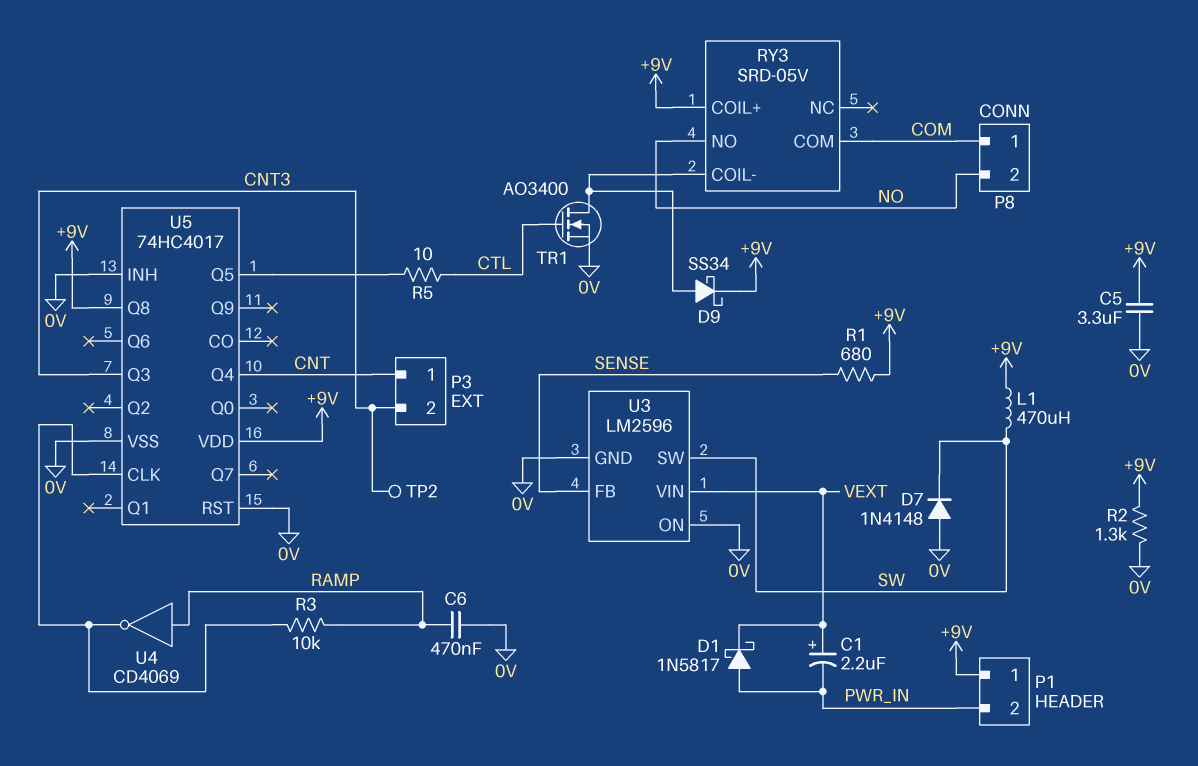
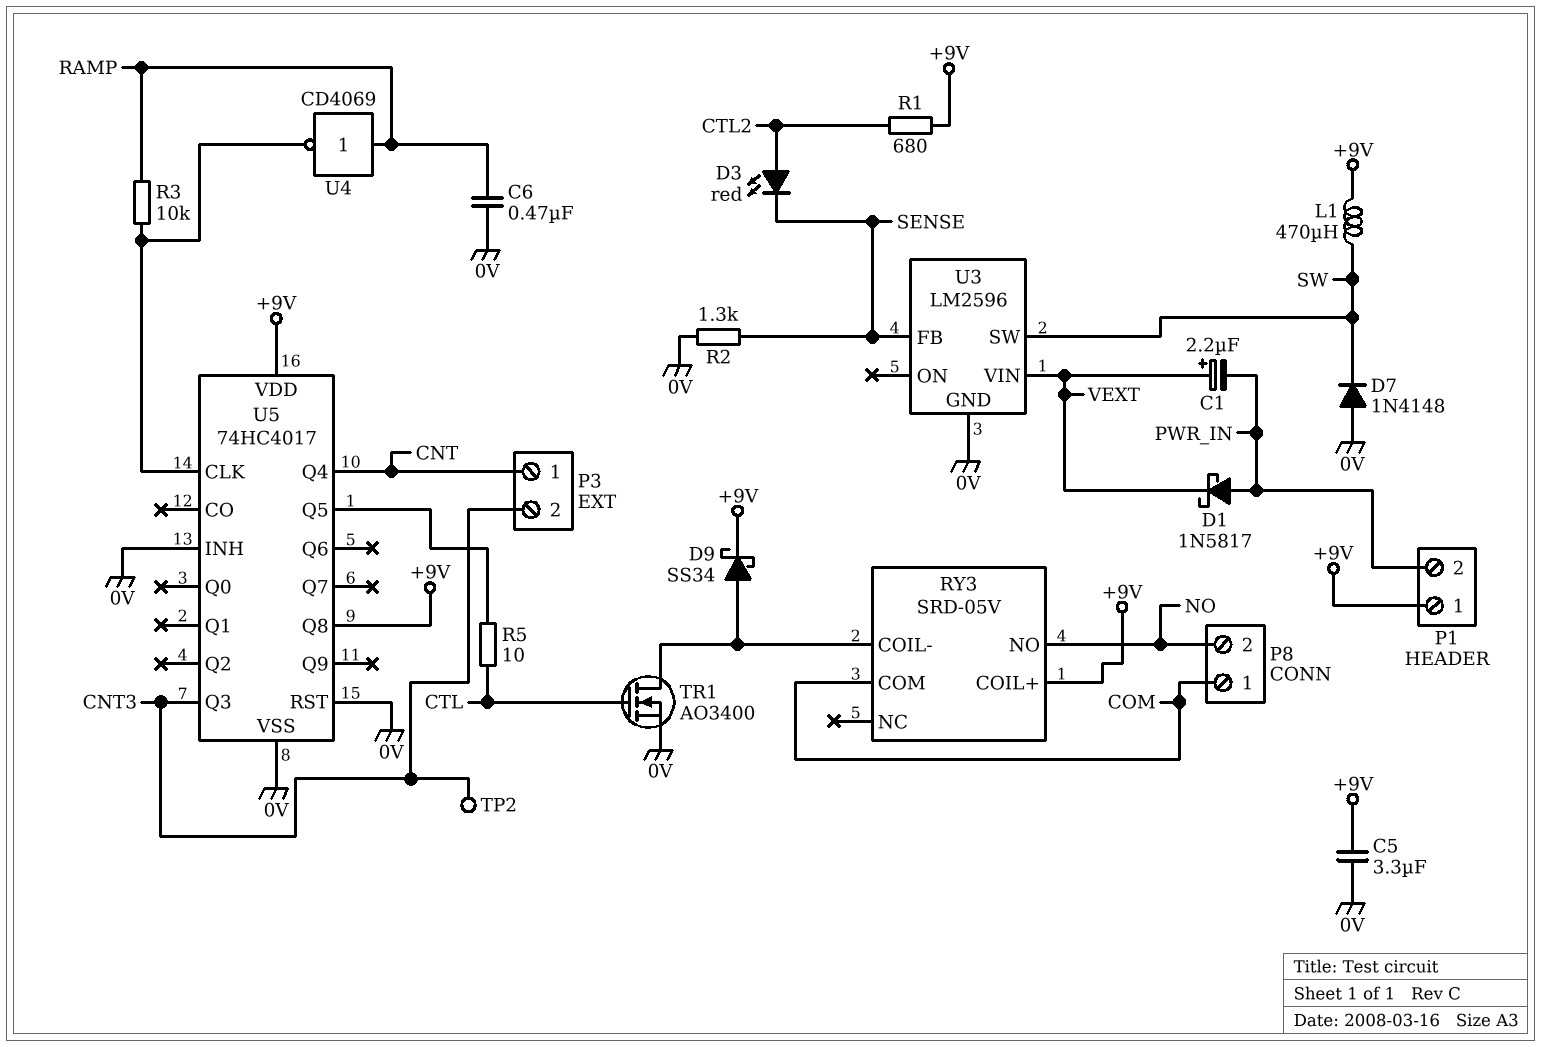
D3: none -> LED red (A CTL2, K SENSE)
R1: 680 (+9V, SENSE) -> 680 (+9V, CTL2)
R2: 1.3k (+9V, 0V) -> 1.3k (0V, SENSE)
U3 pin ON: 0V -> none

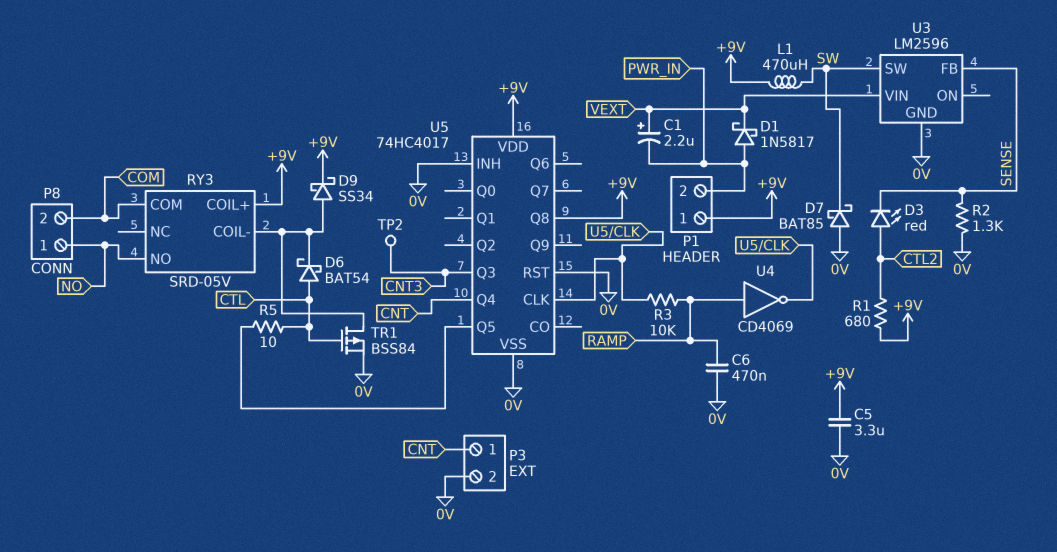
D6: none -> schottky BAT54 (A CTL, K RY3/COIL-)
D7: diode 1N4148 (A 0V, K SW) -> schottky BAT85 (A 0V, K SW)
P3 pin 2: CNT3 -> 0V
P8 pin 1: COM -> NO
P8 pin 2: NO -> COM
TR1: NMOS AO3400 (G CTL, D RY3/COIL-, S 0V) -> PMOS BSS84 (G CTL, D RY3/COIL-, S 0V)

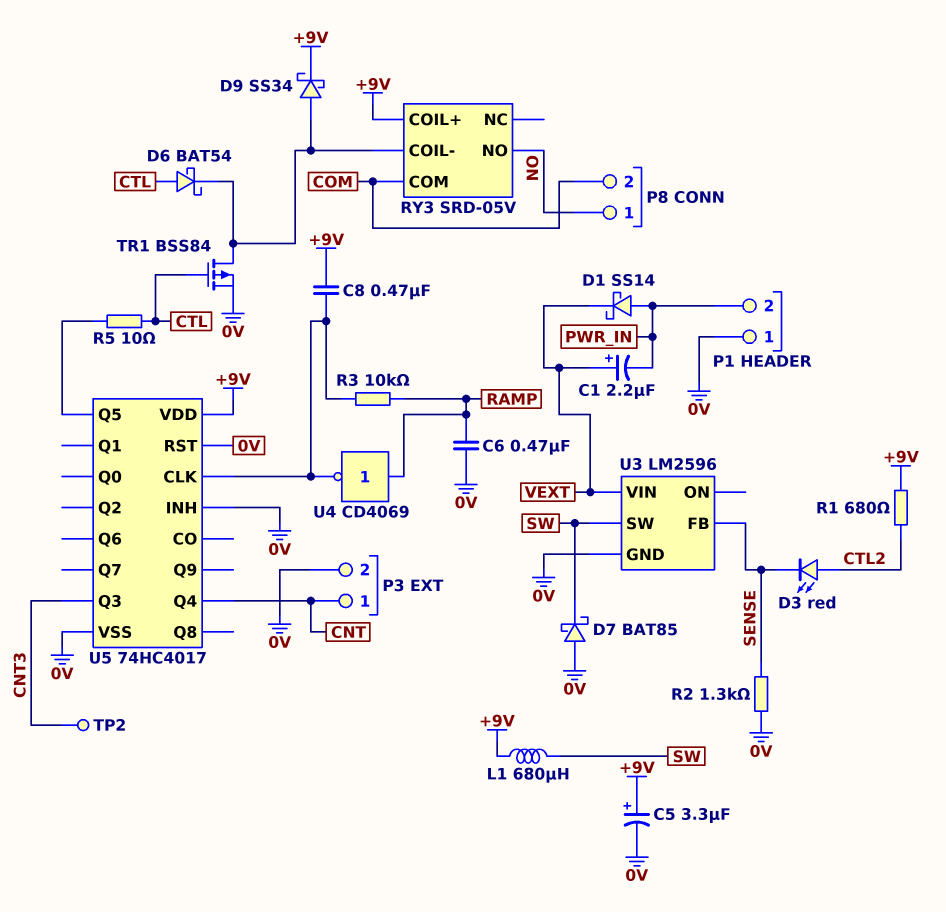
C5: 3.3uF (+9V, 0V) -> 3.3uF (plus +9V, minus 0V)
C8: none -> 470nF (+9V, U5/CLK)
D1: schottky 1N5817 (A PWR_IN, K VEXT) -> schottky SS14 (A PWR_IN, K VEXT)
L1: 470uH (+9V, SW) -> 680uH (+9V, SW)
P1 pin 1: +9V -> 0V
U5 pin Q8: +9V -> none

